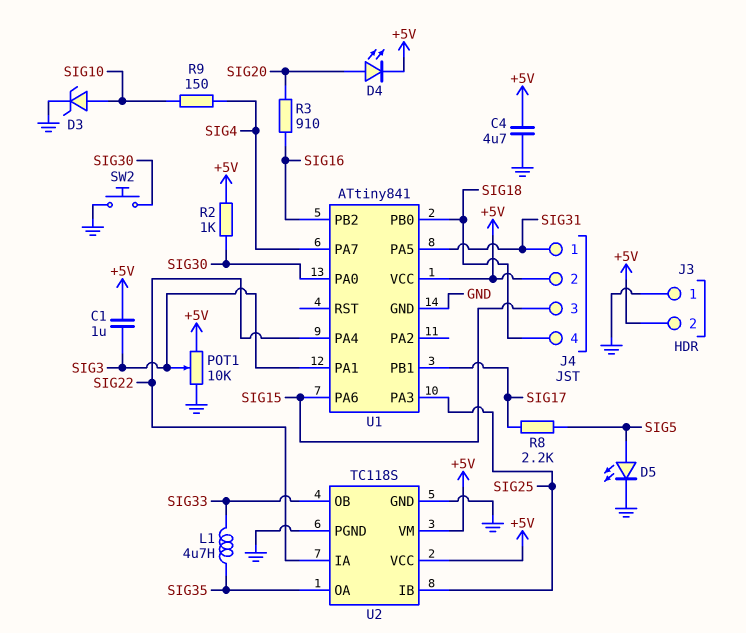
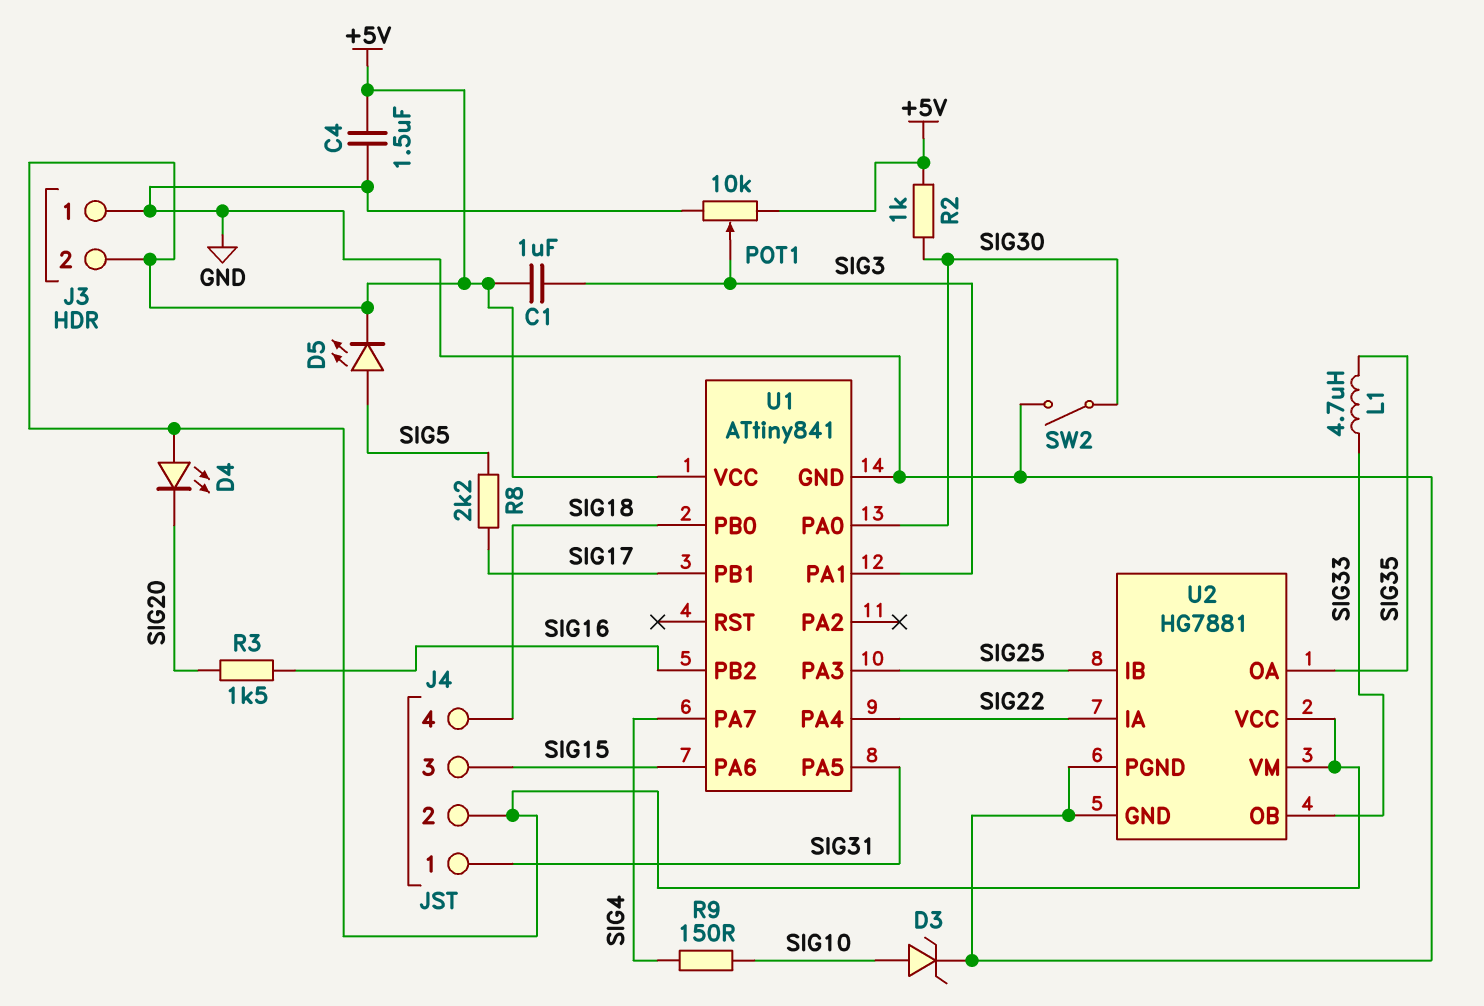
C4: 4.7uF (+5V, GND) -> 1.5uF (+5V, GND)
D4: LED (A SIG20, K +5V) -> LED (A +5V, K SIG20)
D5: LED (A SIG5, K GND) -> LED (A SIG5, K +5V)
R3: 910 (SIG16, SIG20) -> 1.5k (SIG16, SIG20)
SW2: button (GND, SIG30) -> switch (GND, SIG30)
U2: TC118S -> HG7881

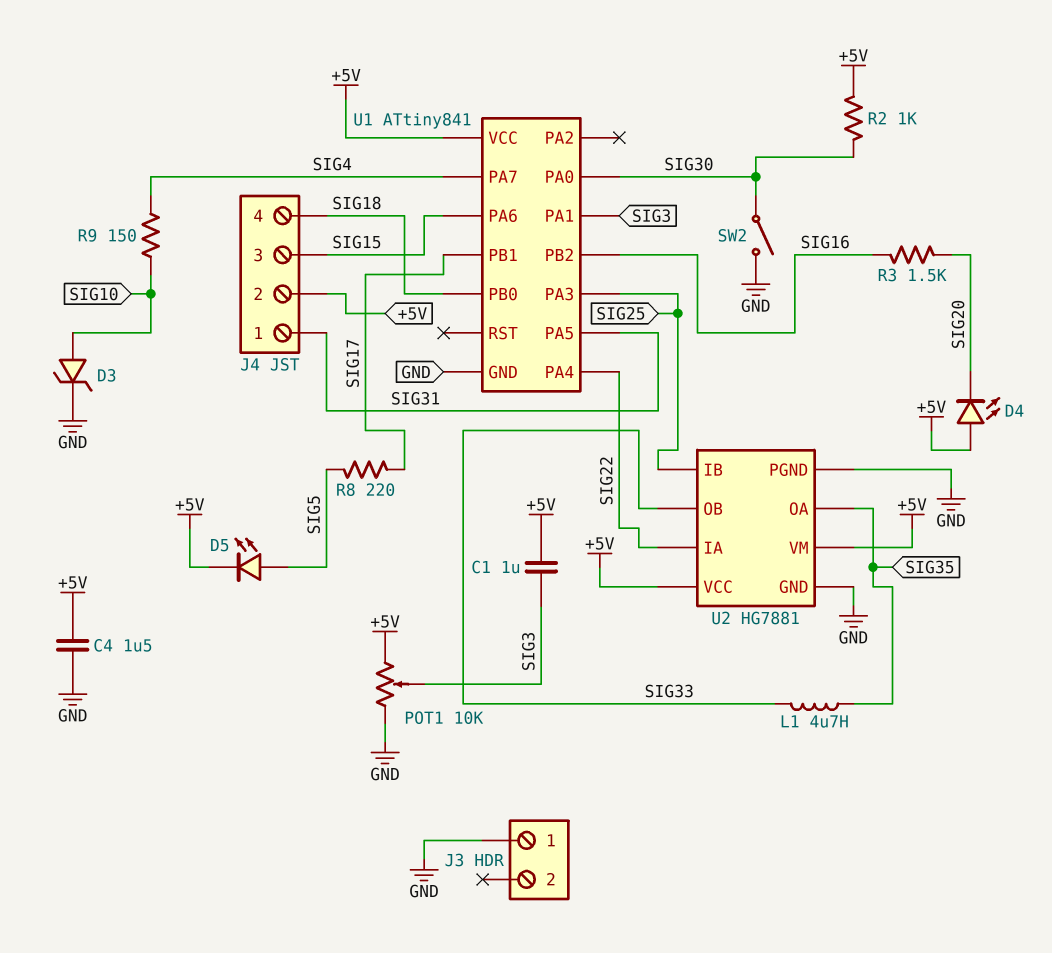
J3 pin 2: +5V -> none
R8: 2.2k (SIG5, SIG17) -> 220 (SIG5, SIG17)

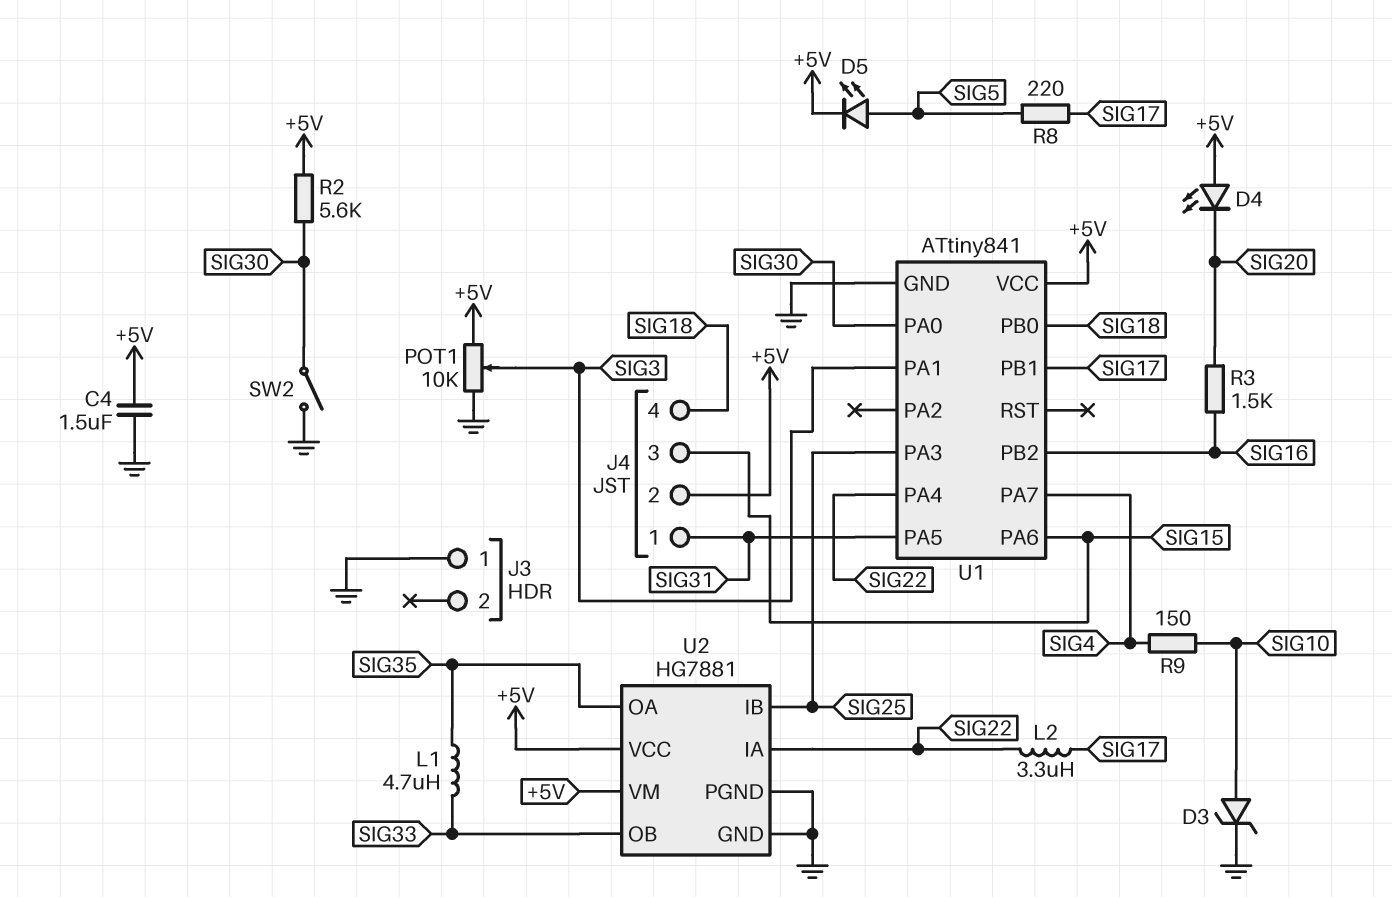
C1: 1uF (+5V, SIG3) -> none
L2: none -> 3.3uH (SIG17, SIG22)
R2: 1k (+5V, SIG30) -> 5.6k (+5V, SIG30)

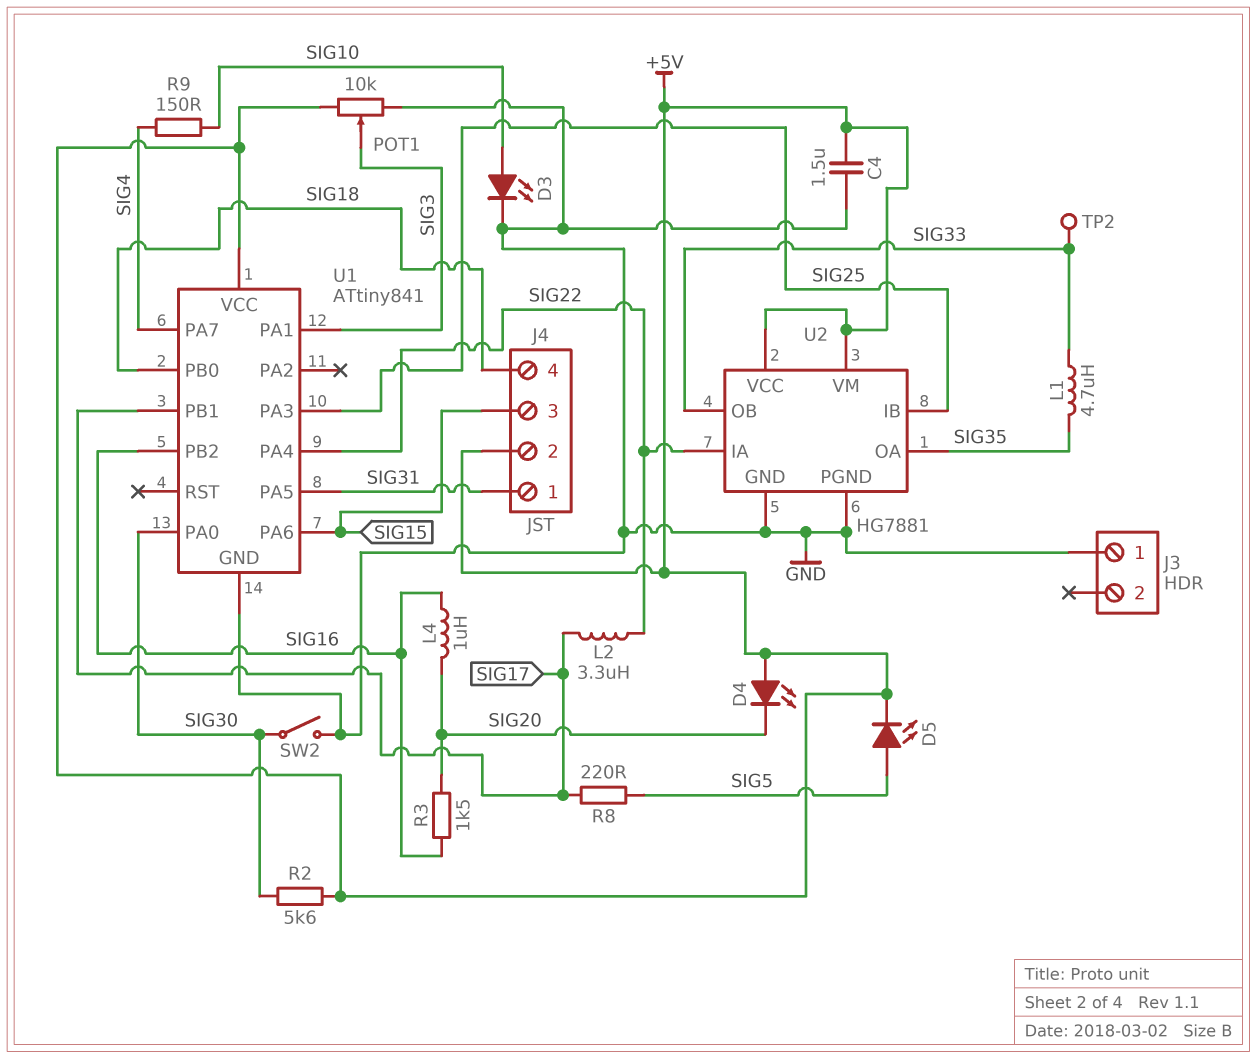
D3: zener (A SIG10, K GND) -> LED (A SIG10, K GND)
L4: none -> 1uH (SIG16, SIG20)
TP2: none -> test point (SIG33)

